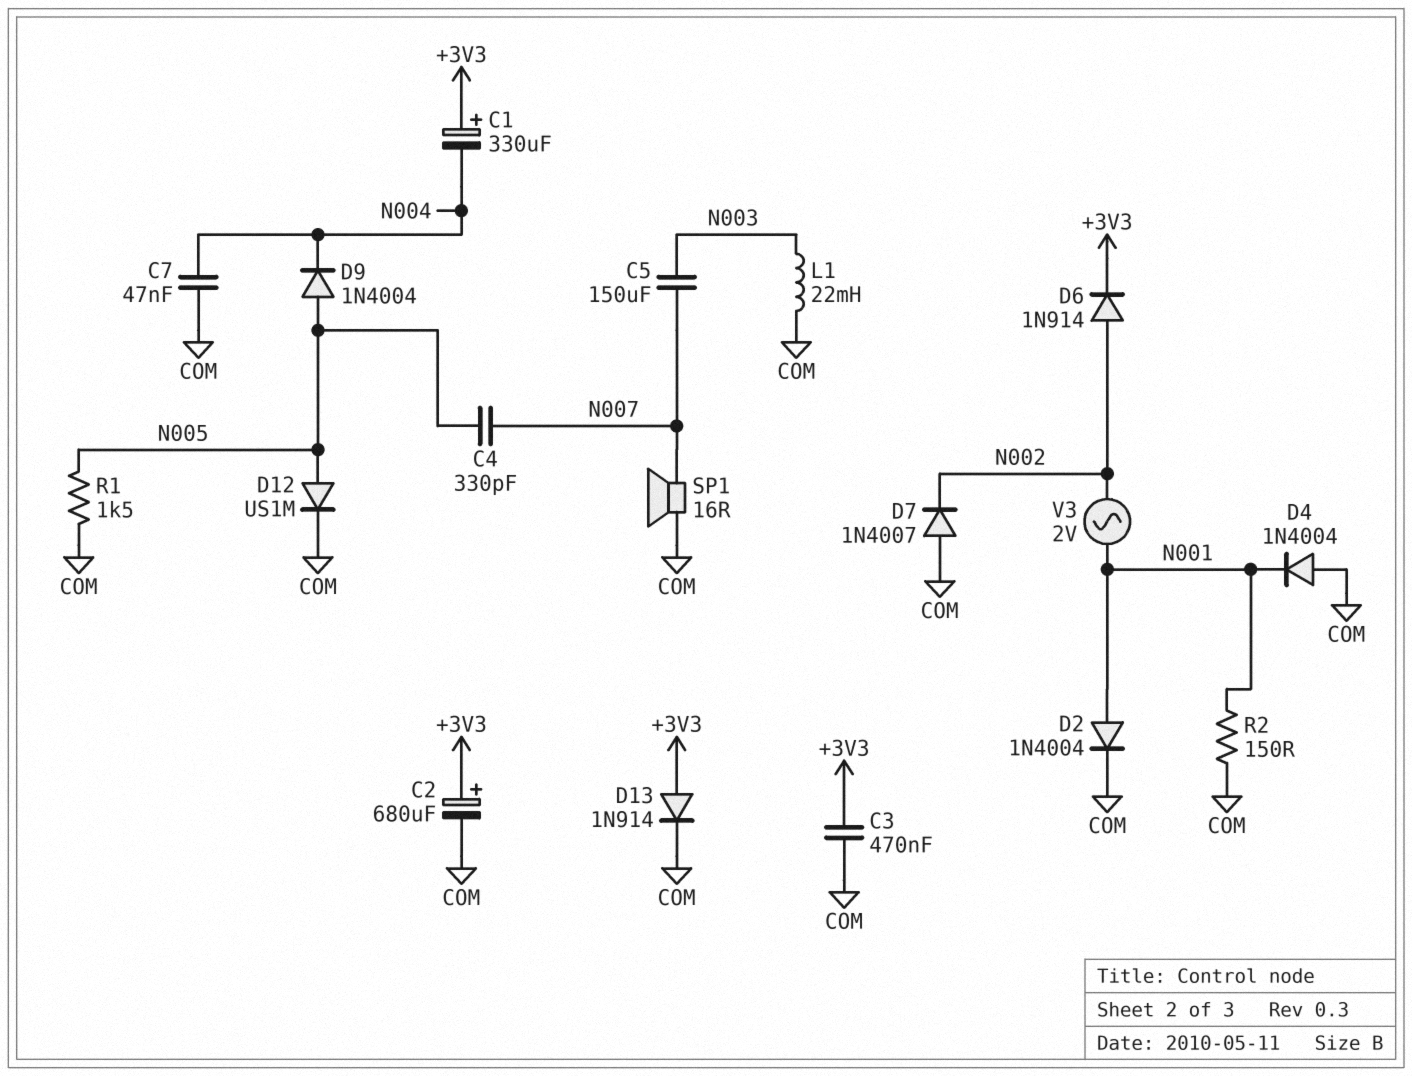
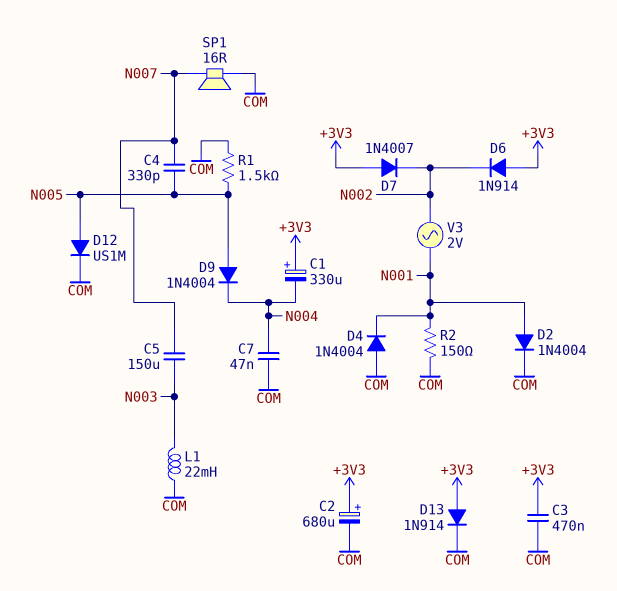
D6: diode 1N914 (A N002, K +3V3) -> diode 1N914 (A +3V3, K N002)
D7: diode 1N4007 (A COM, K N002) -> diode 1N4007 (A +3V3, K N002)

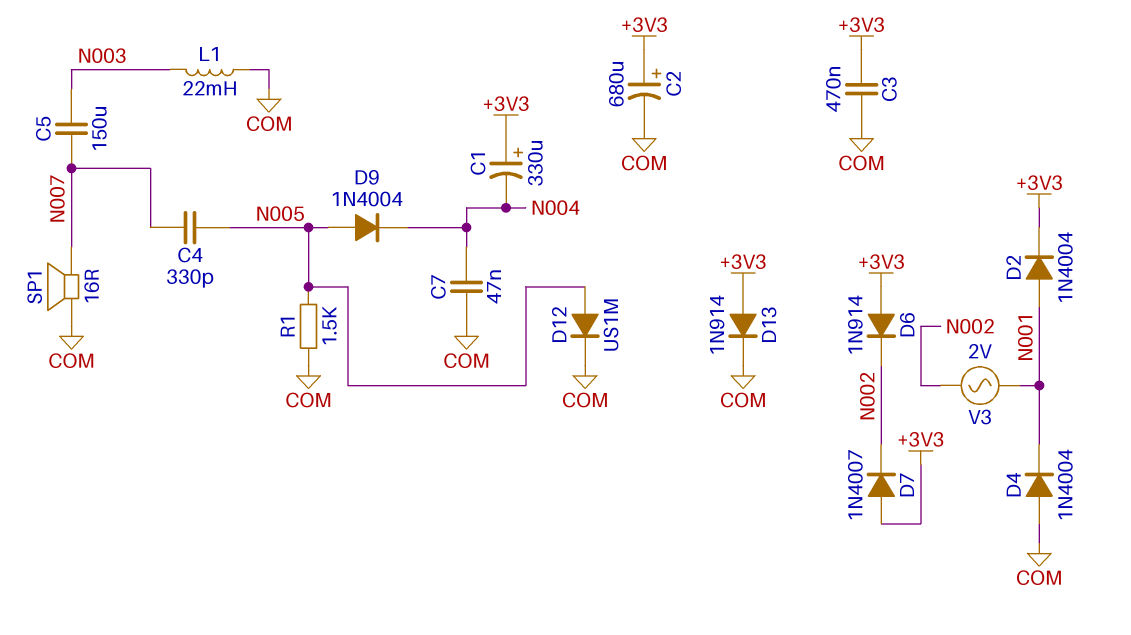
D2: diode 1N4004 (A N001, K COM) -> diode 1N4004 (A N001, K +3V3)
R2: 150 (COM, N001) -> none

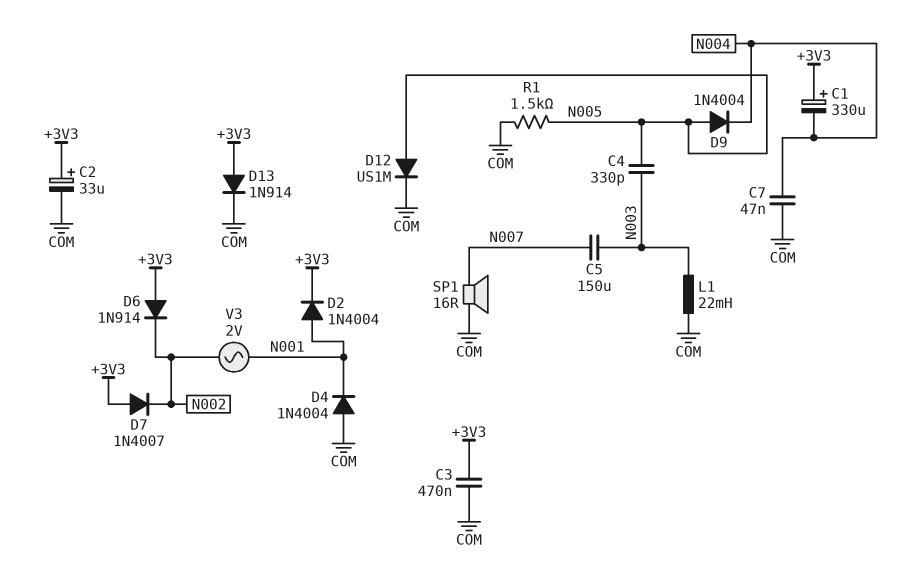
C2: 680uF (plus +3V3, minus COM) -> 33uF (plus +3V3, minus COM)
C4: 330pF (N005, N007) -> 330pF (N003, N005)

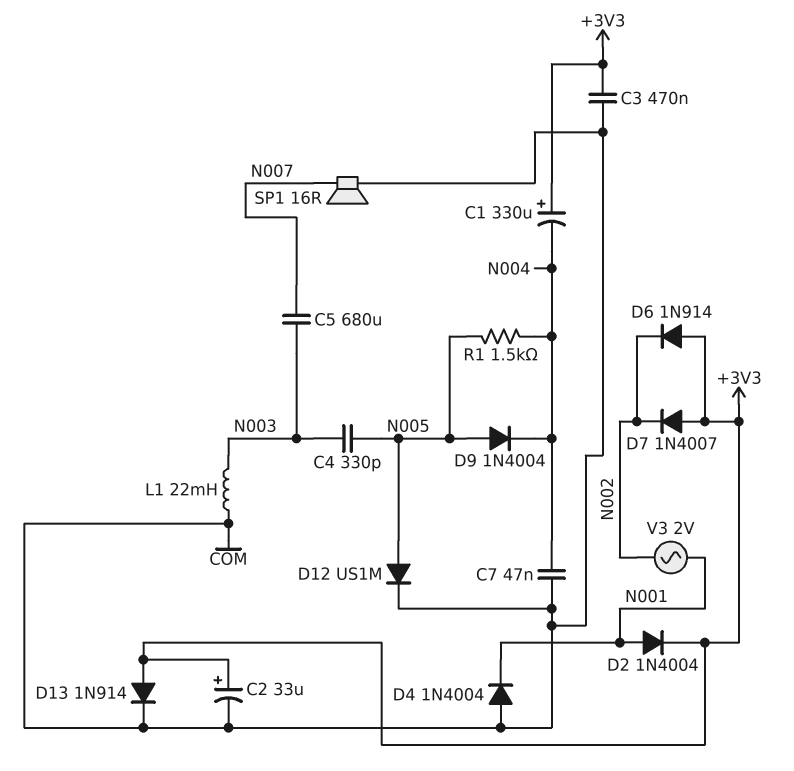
C5: 150uF (N003, N007) -> 680uF (N003, N007)
R1: 1.5k (COM, N005) -> 1.5k (N004, N005)

